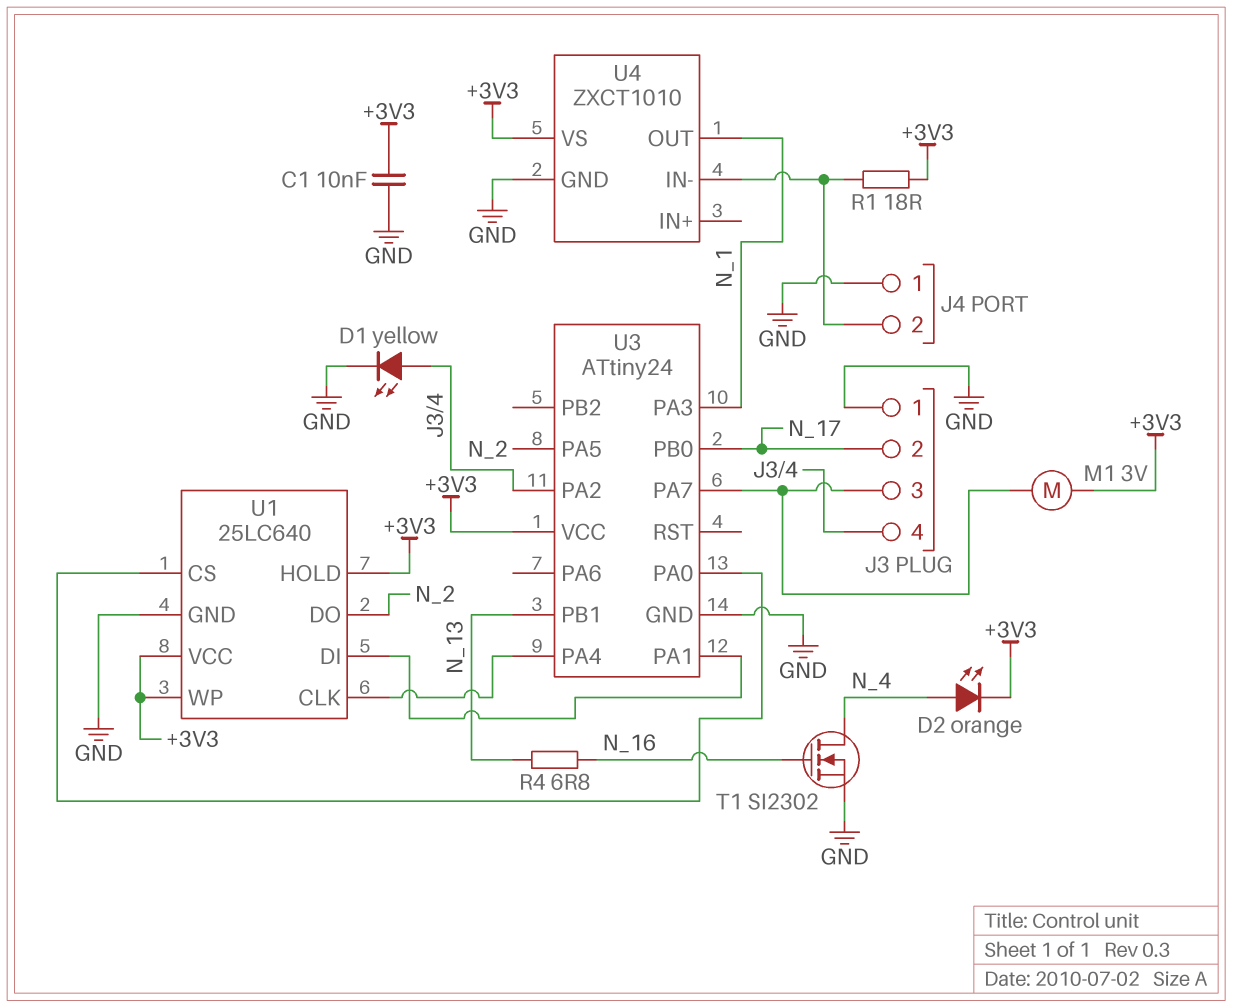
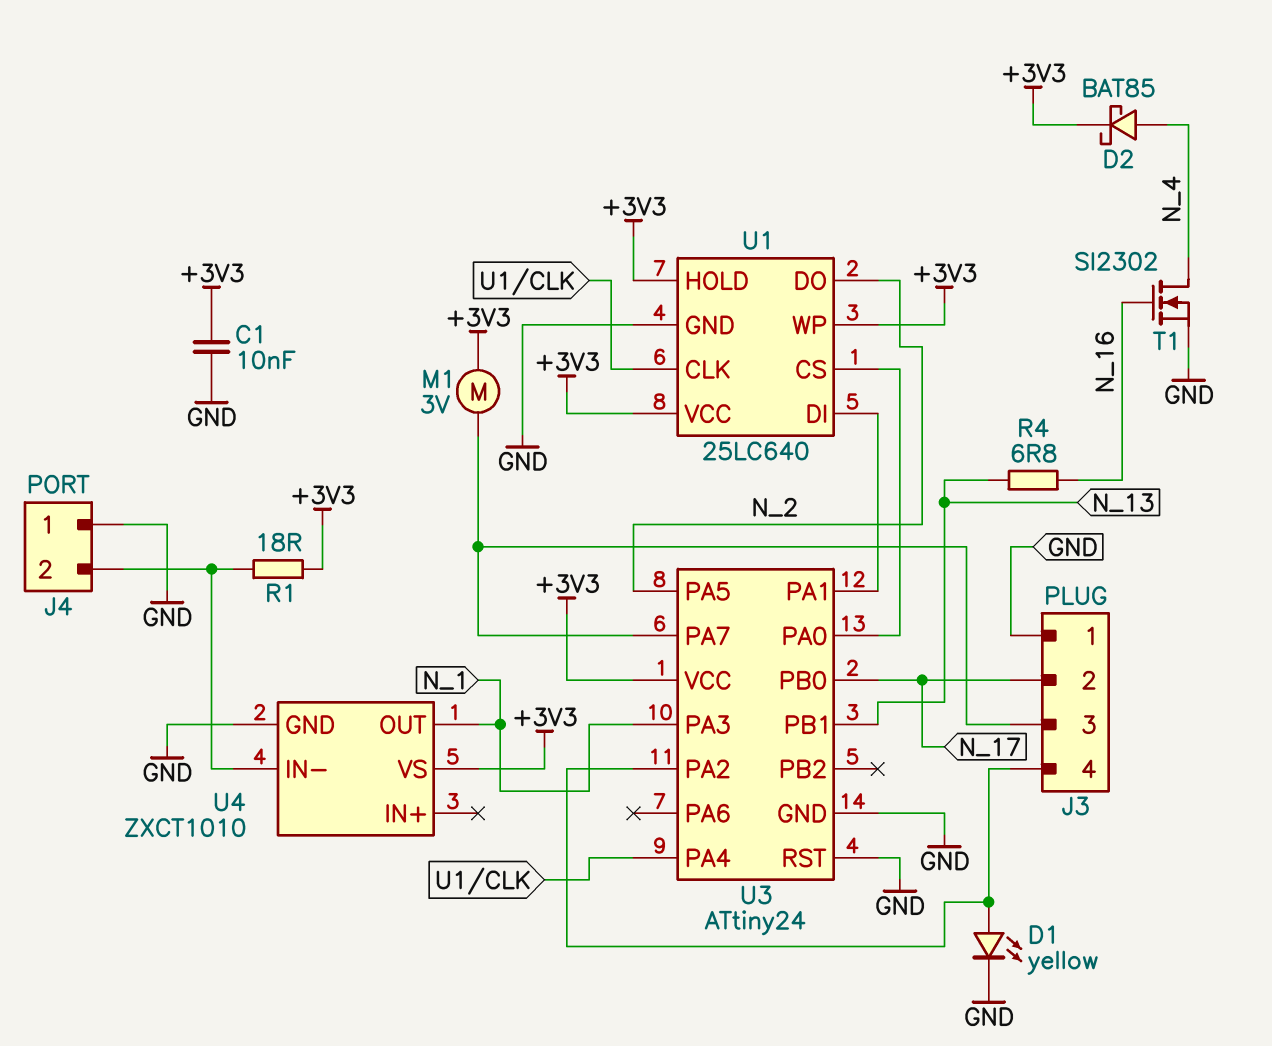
D2: LED orange (A N_4, K +3V3) -> schottky BAT85 (A N_4, K +3V3)
U3 pin RST: none -> GND

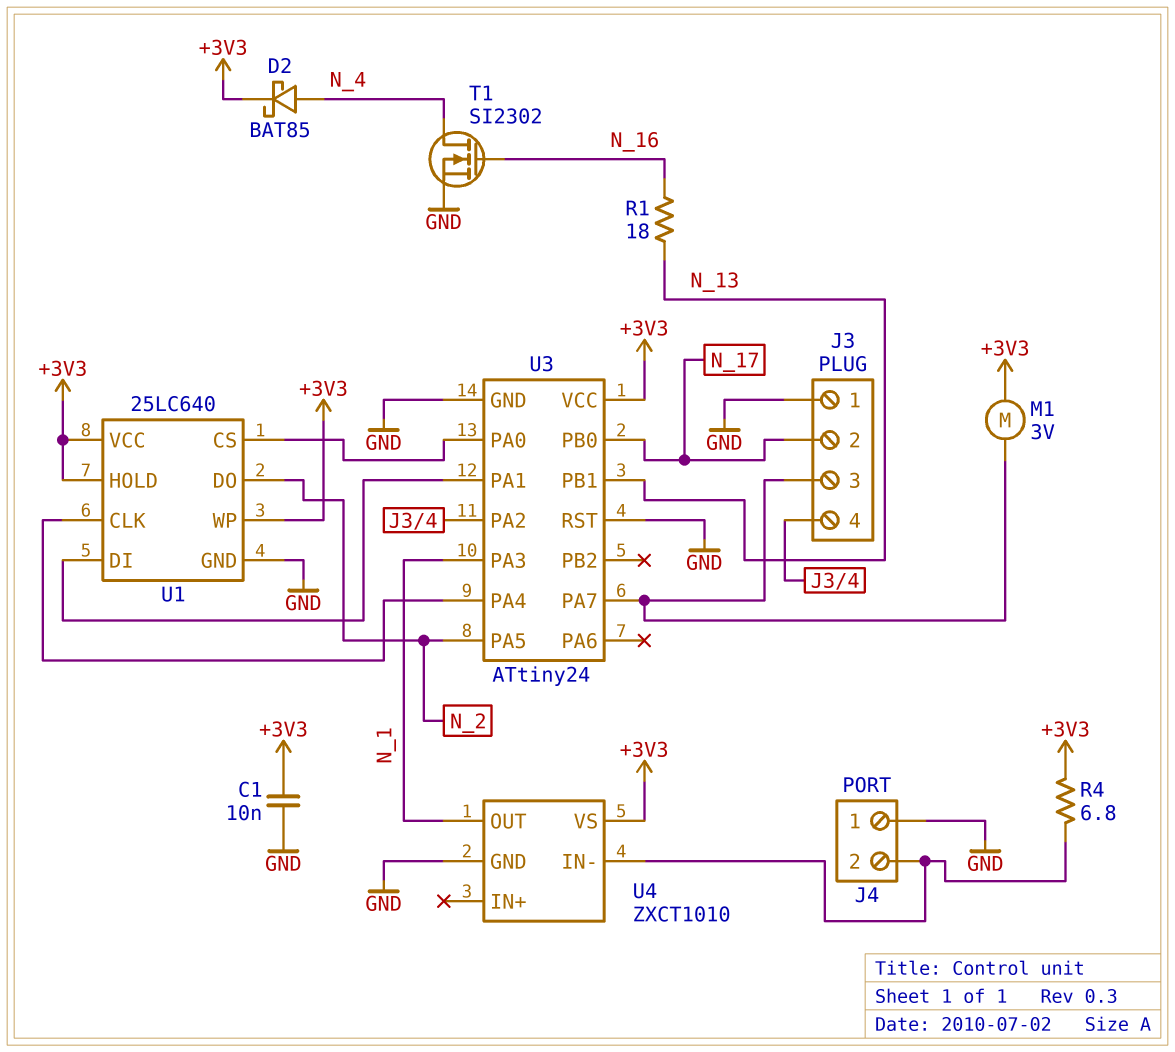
D1: LED yellow (A J3/4, K GND) -> none
R1: 18 (+3V3, J4/2) -> 18 (N_13, N_16)
R4: 6.8 (N_13, N_16) -> 6.8 (+3V3, J4/2)

